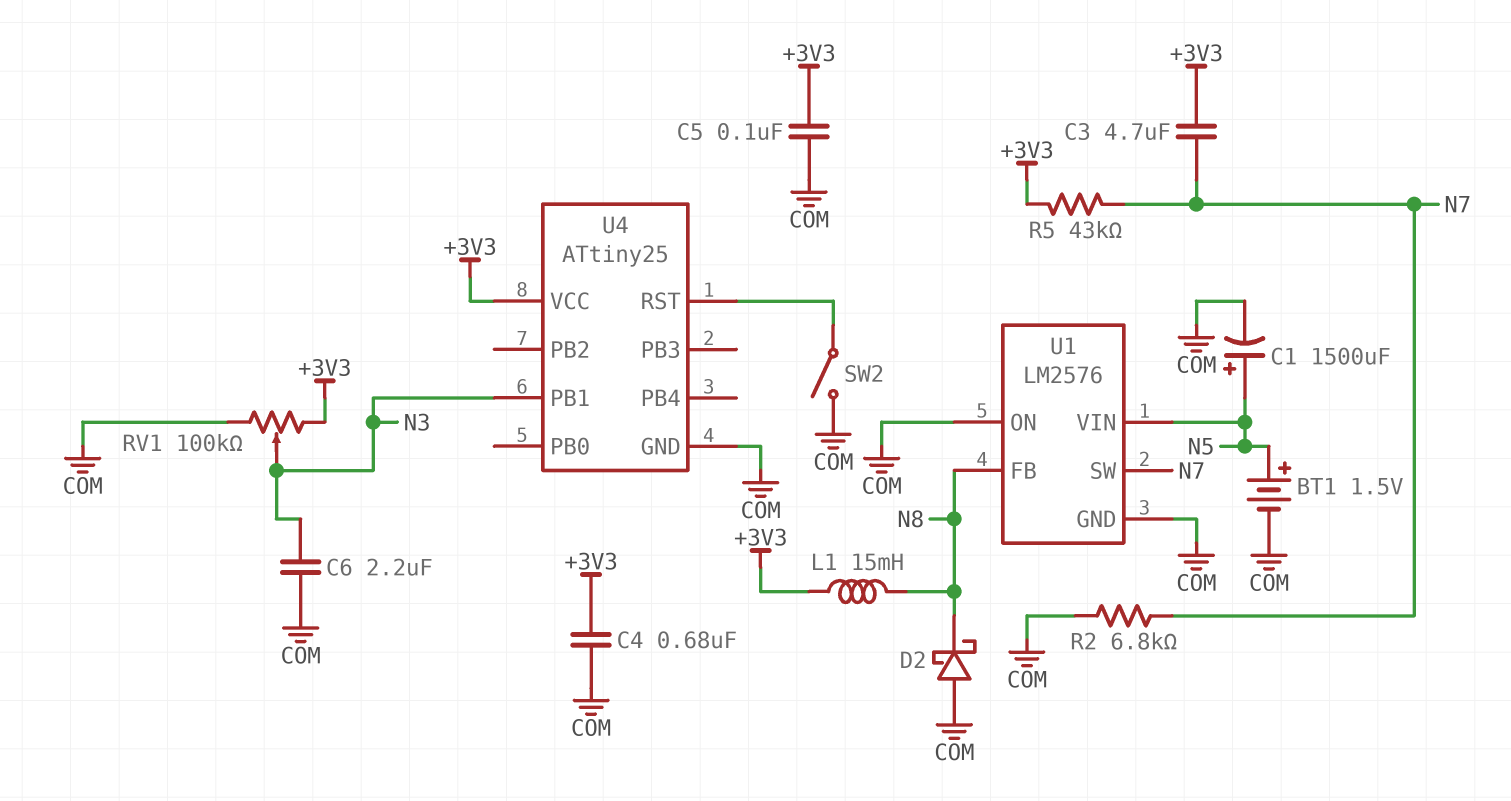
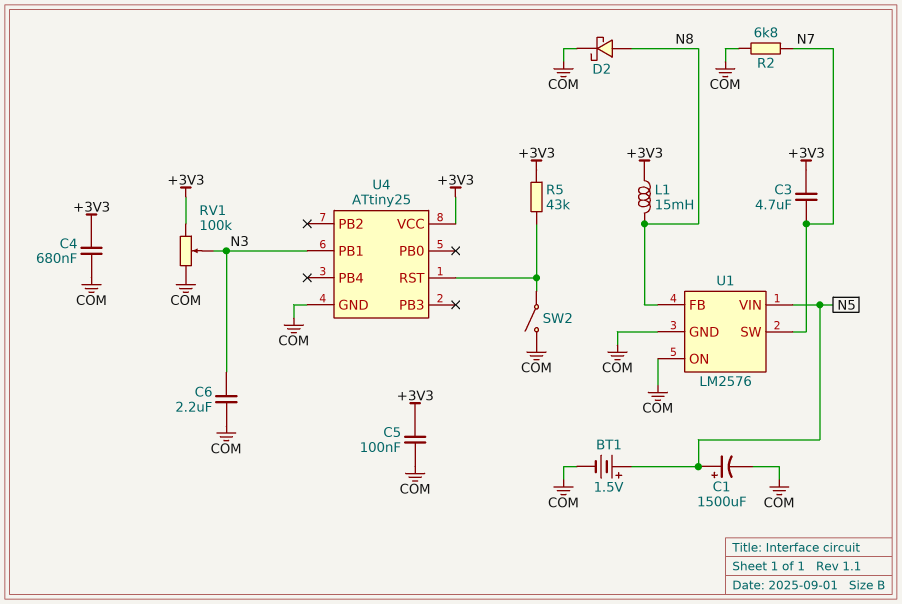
D2: schottky (A COM, K N8) -> schottky (A N8, K COM)
R5: 43k (+3V3, N7) -> 43k (+3V3, U4/RST)

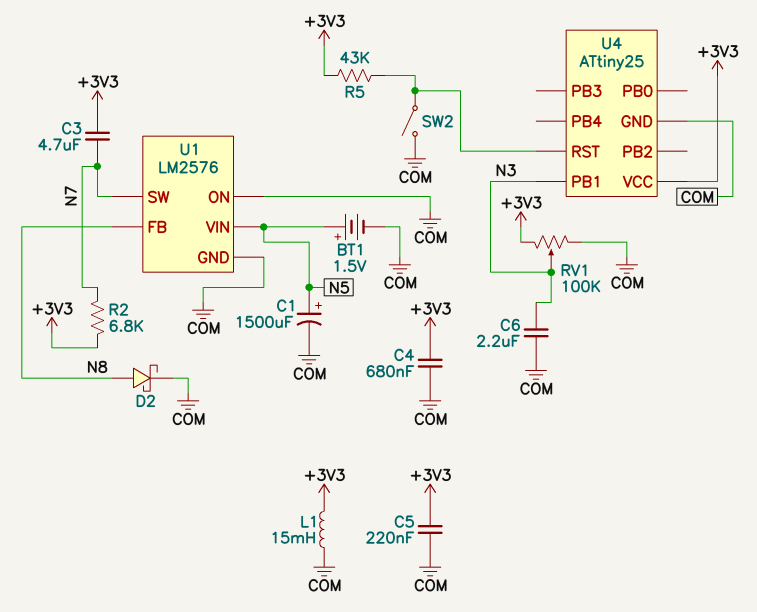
C5: 100nF (+3V3, COM) -> 220nF (+3V3, COM)
L1: 15mH (+3V3, N8) -> 15mH (+3V3, COM)
R2: 6.8k (COM, N7) -> 6.8k (+3V3, N7)

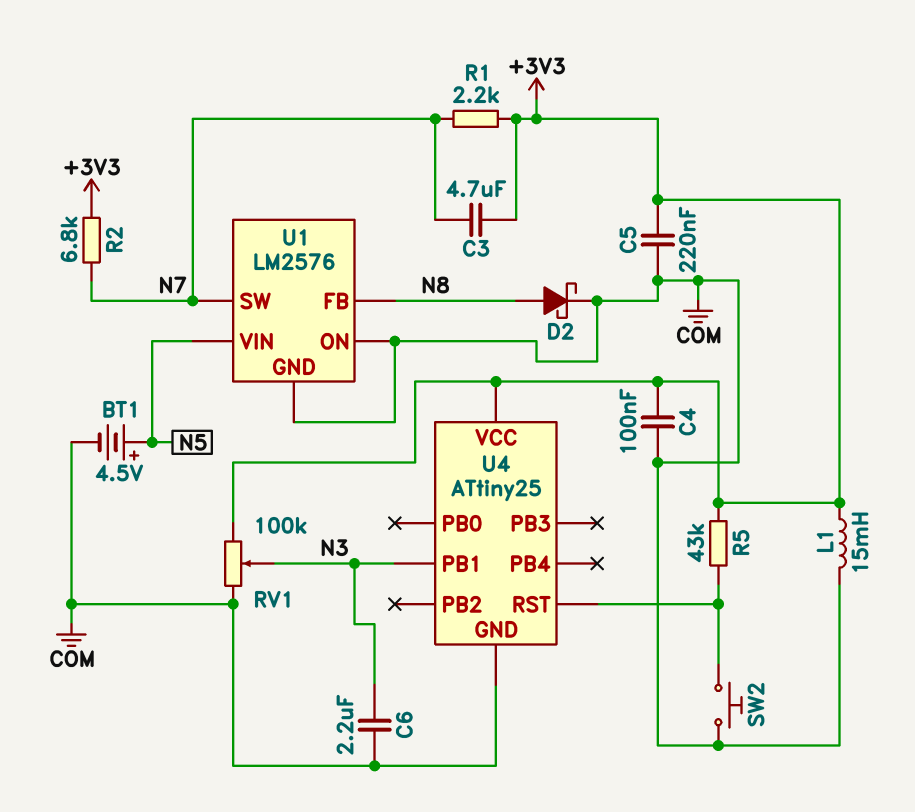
BT1: 1.5V (plus N5, minus COM) -> 4.5V (plus N5, minus COM)
C1: 1500uF (plus N5, minus COM) -> none
C4: 680nF (+3V3, COM) -> 100nF (+3V3, COM)
R1: none -> 2.2k (+3V3, N7)
SW2: switch (COM, U4/RST) -> button (COM, U4/RST)

